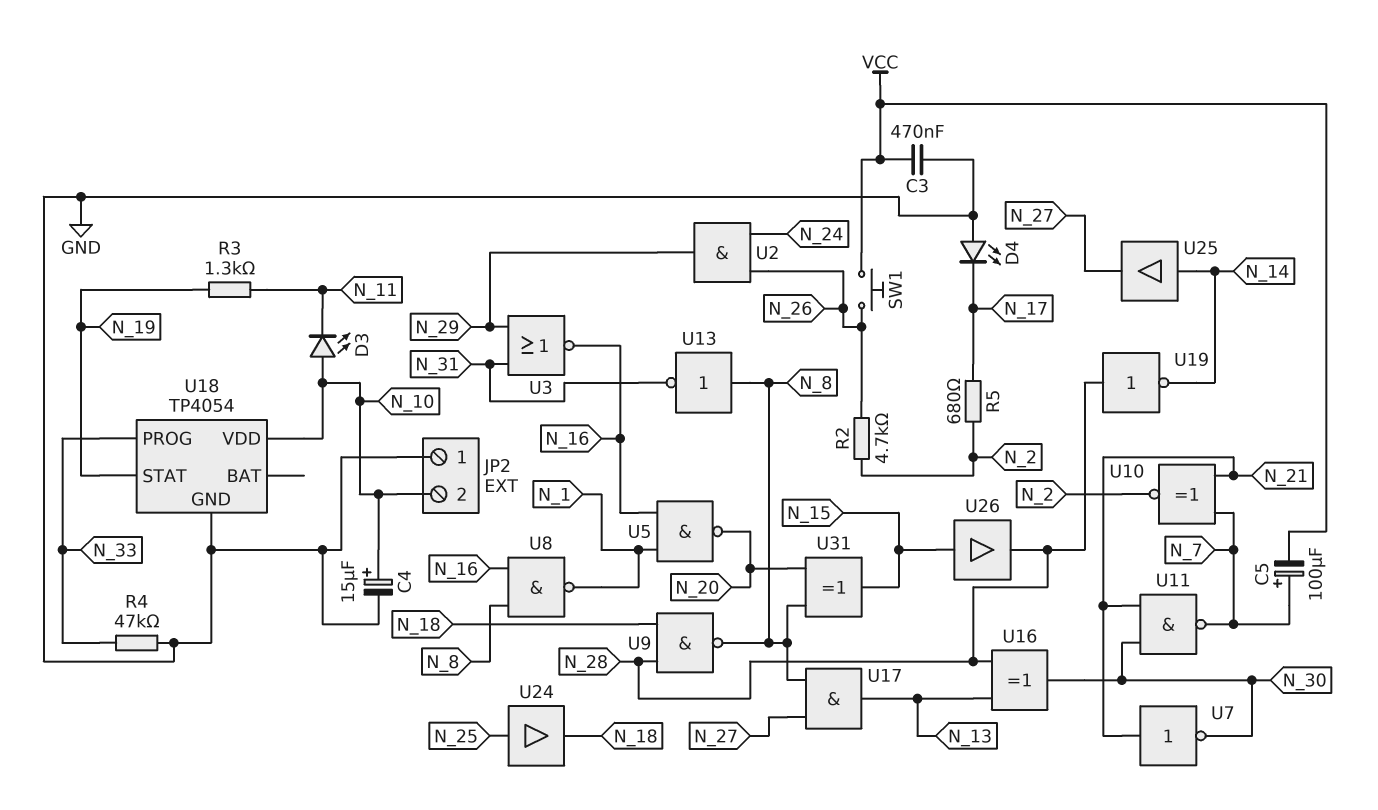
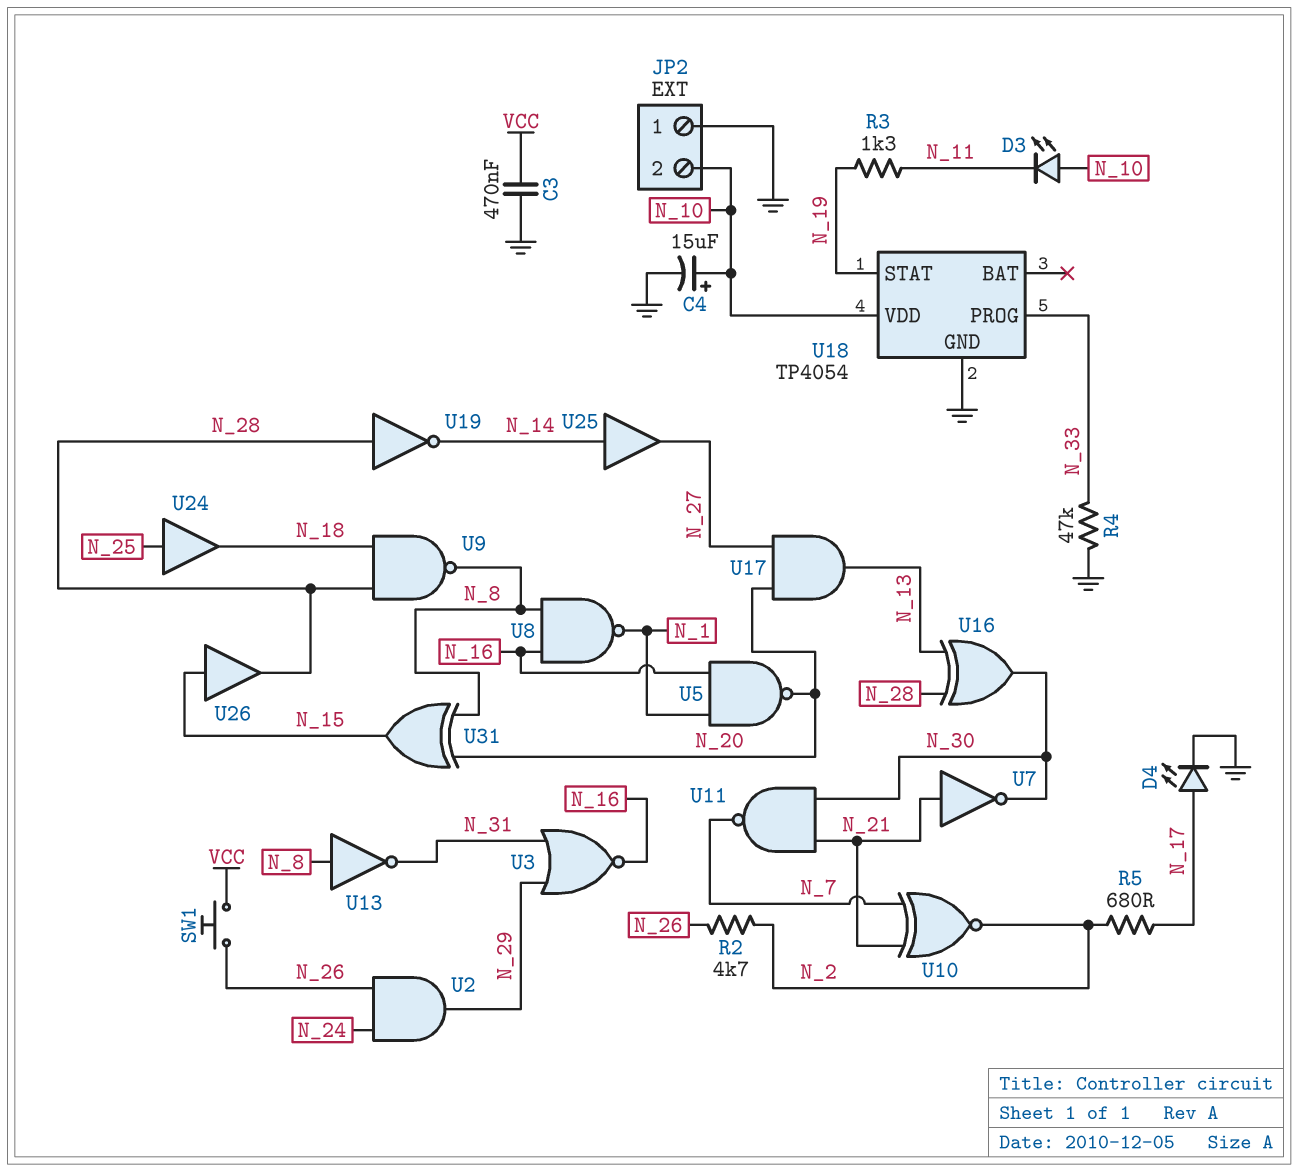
C5: 100uF (plus N_7, minus VCC) -> none
D4: LED (A GND, K N_17) -> LED (A N_17, K GND)
U17: AND (in N_8, in N_27, out N_13) -> AND (in N_20, in N_27, out N_13)

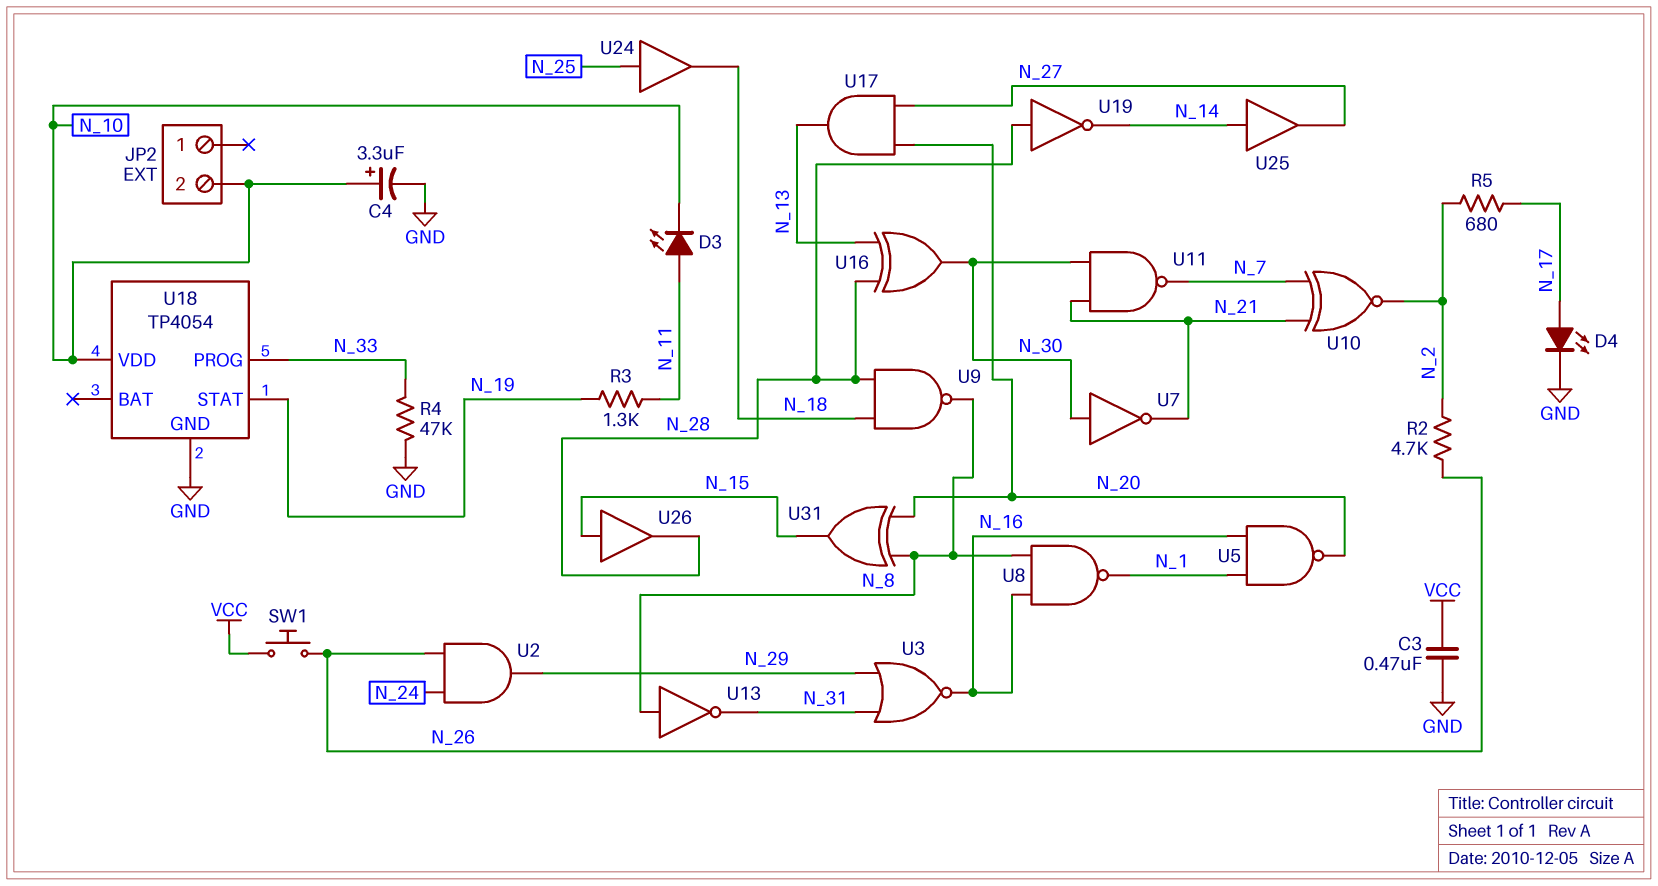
C4: 15uF (plus N_10, minus GND) -> 3.3uF (plus N_10, minus GND)
D3: LED (A N_10, K N_11) -> LED (A N_11, K N_10)
JP2 pin 1: GND -> none
U7: NOT (in N_21, out N_30) -> NOT (in N_30, out N_21)

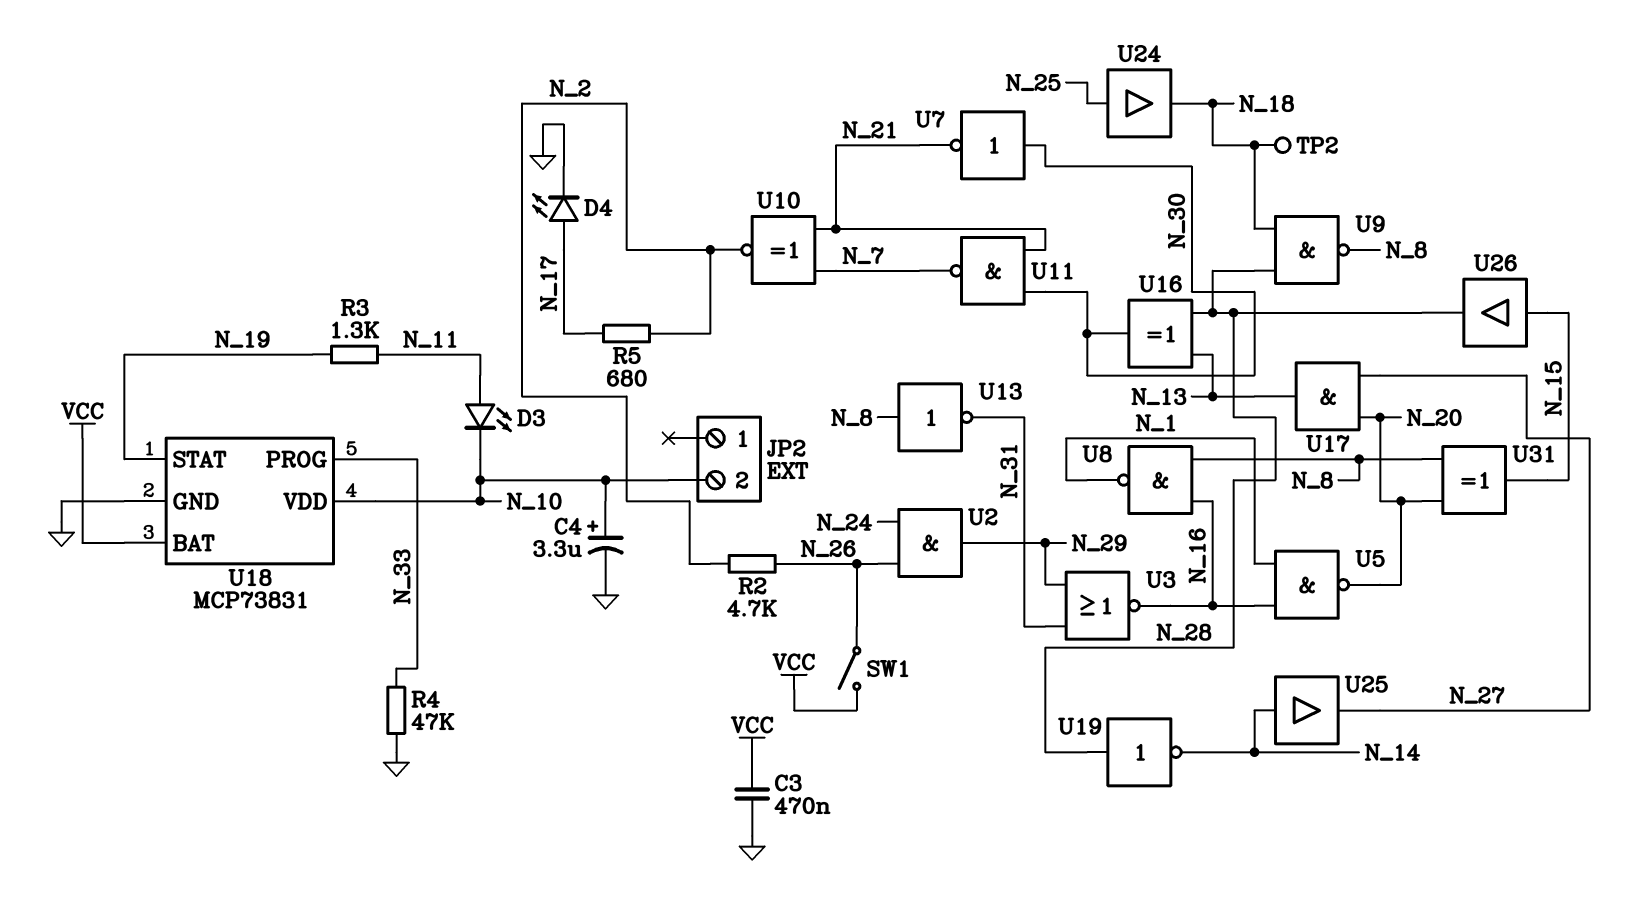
SW1: button (N_26, VCC) -> switch (N_26, VCC)
TP2: none -> test point (N_18)
U18: TP4054 -> MCP73831
U18 pin BAT: none -> VCC

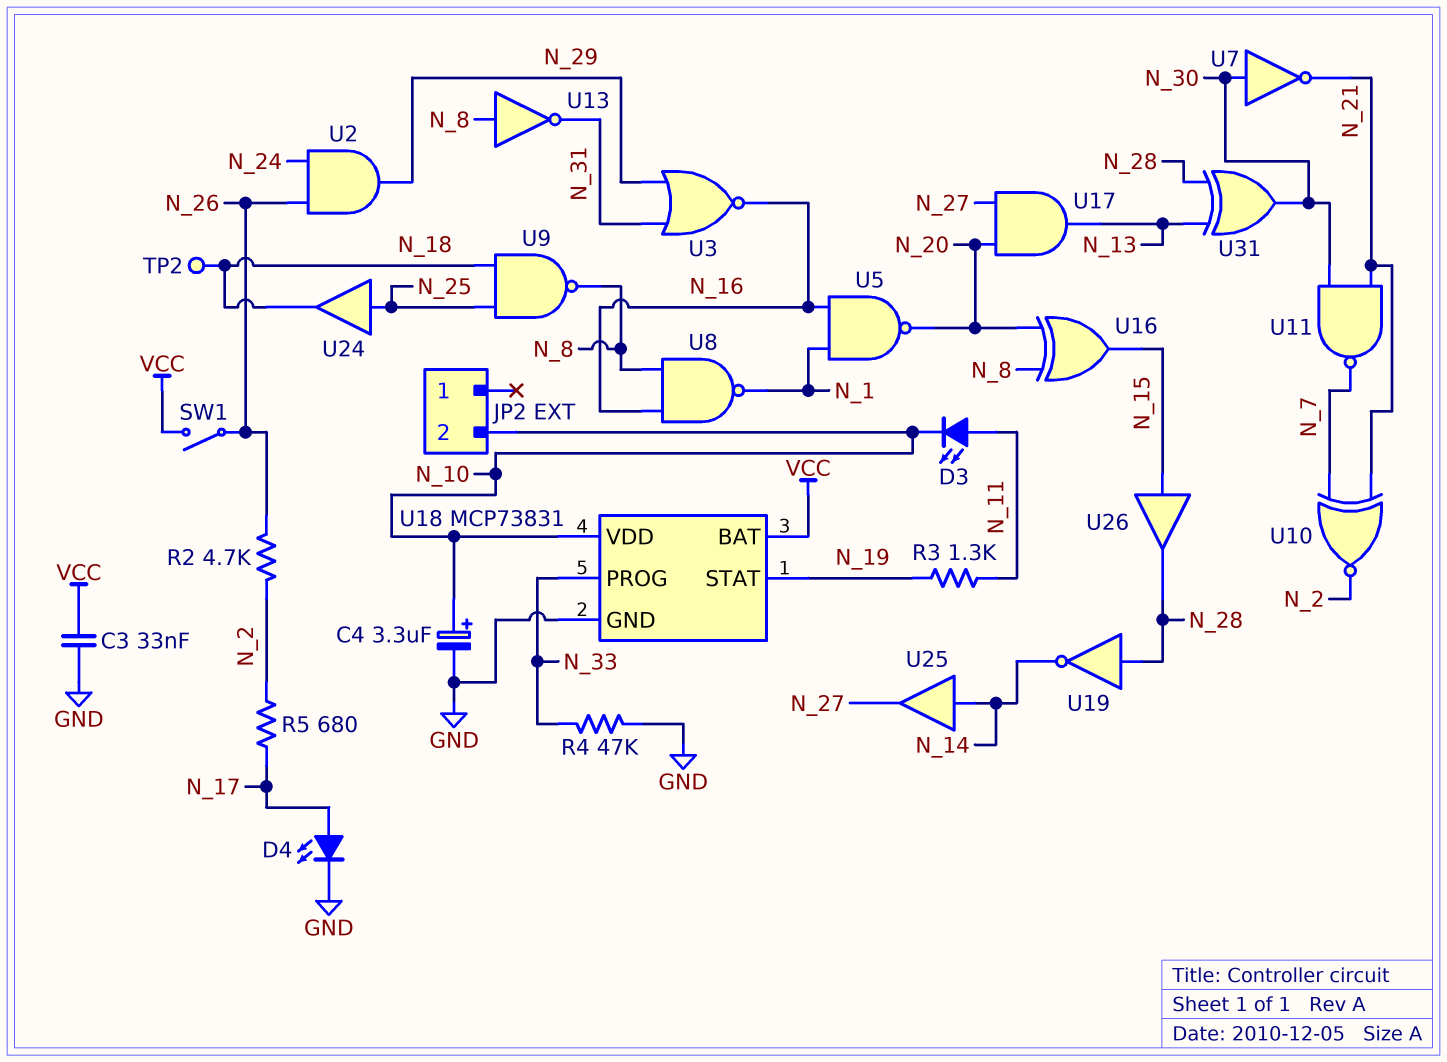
C3: 470nF (GND, VCC) -> 33nF (GND, VCC)
U9: NAND (in N_18, in N_28, out N_8) -> NAND (in N_18, in N_25, out N_8)
U16: XOR (in N_13, in N_28, out N_30) -> XOR (in N_8, in N_20, out N_15)
U31: XOR (in N_8, in N_20, out N_15) -> XOR (in N_13, in N_28, out N_30)

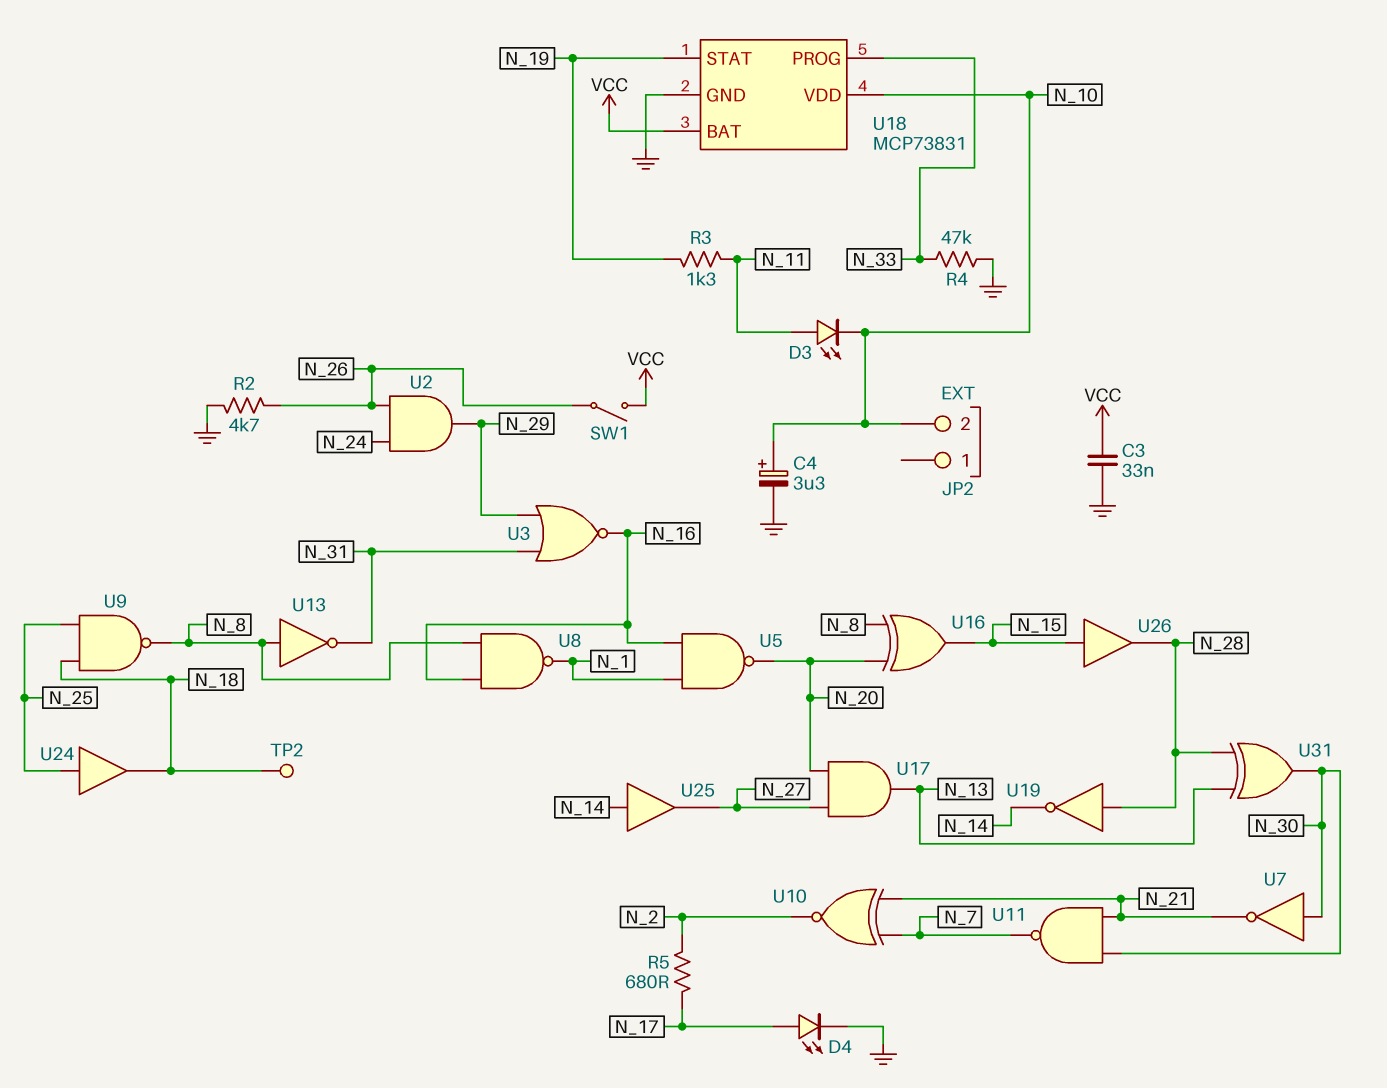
R2: 4.7k (N_2, N_26) -> 4.7k (GND, N_26)

